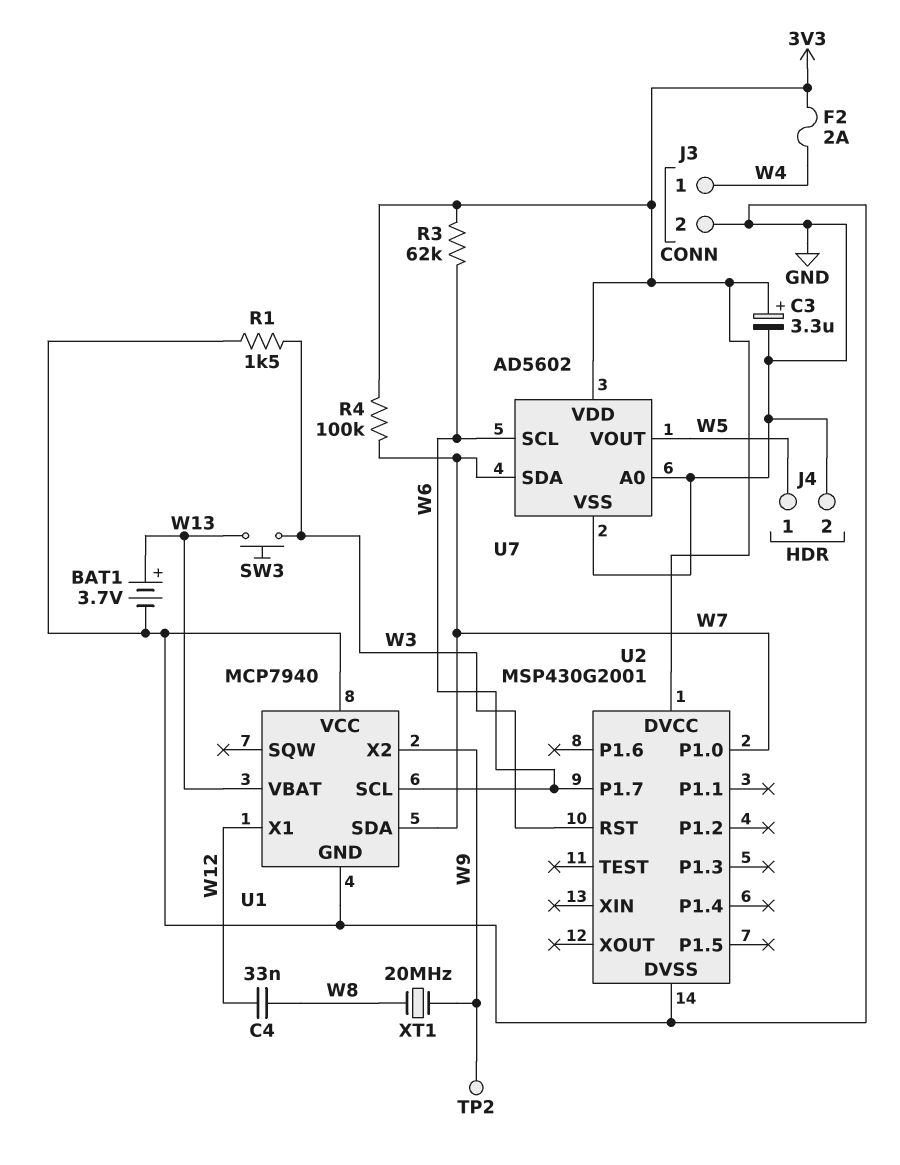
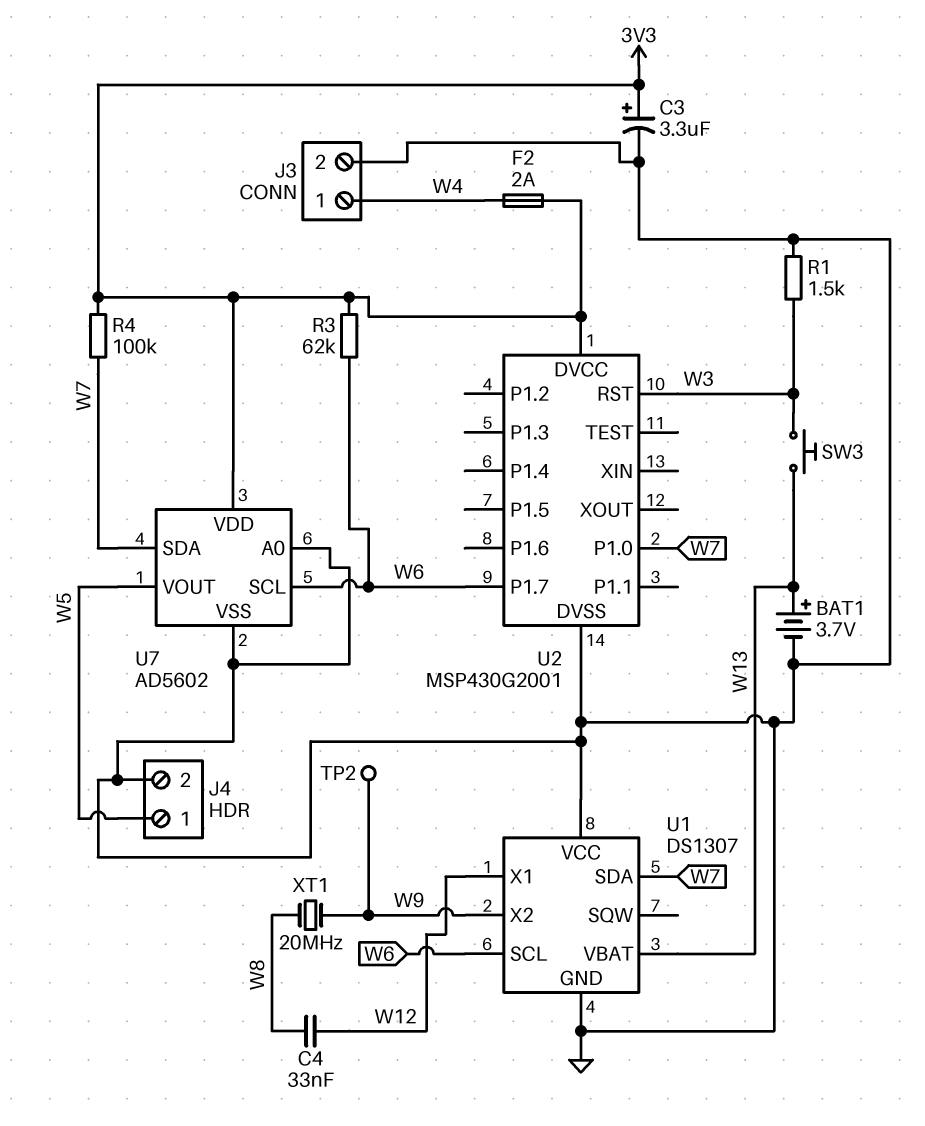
U1: MCP7940 -> DS1307

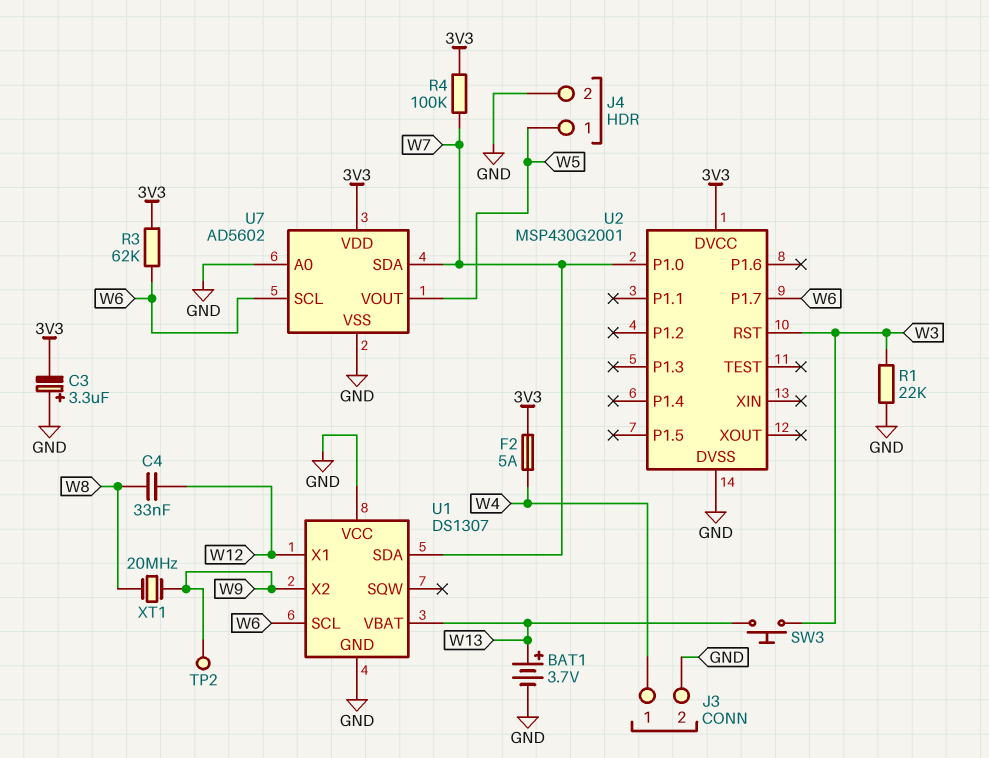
C3: 3.3uF (plus 3V3, minus GND) -> 3.3uF (plus GND, minus 3V3)
F2: 2A (3V3, W4) -> 5A (3V3, W4)
R1: 1.5k (GND, W3) -> 22k (GND, W3)

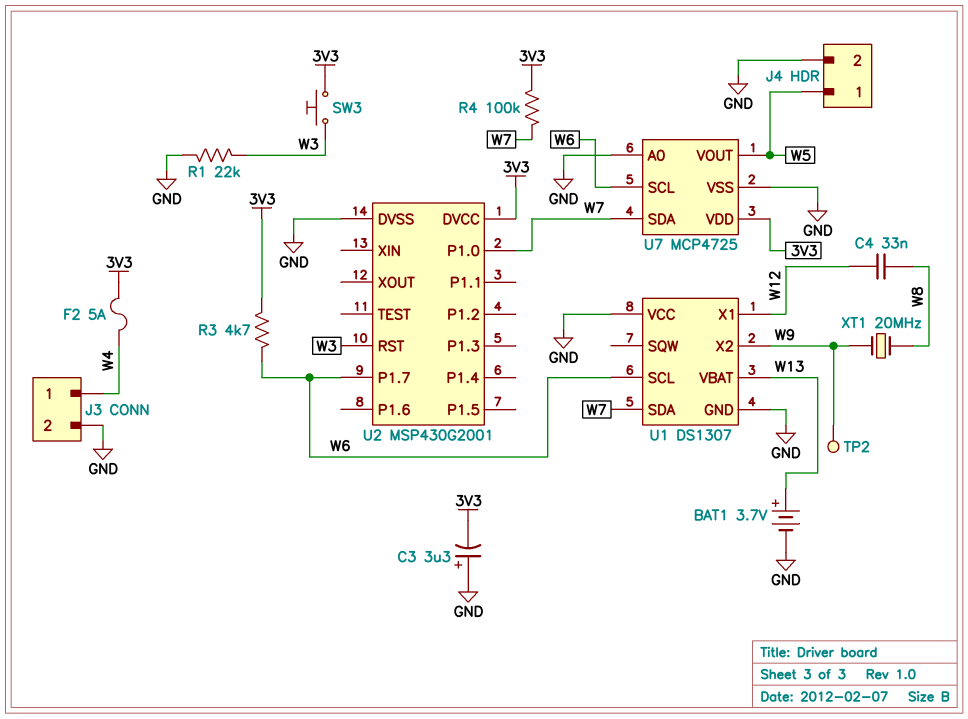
R3: 62k (3V3, W6) -> 4.7k (3V3, W6)
SW3: button (W3, W13) -> button (3V3, W3)
U7: AD5602 -> MCP4725

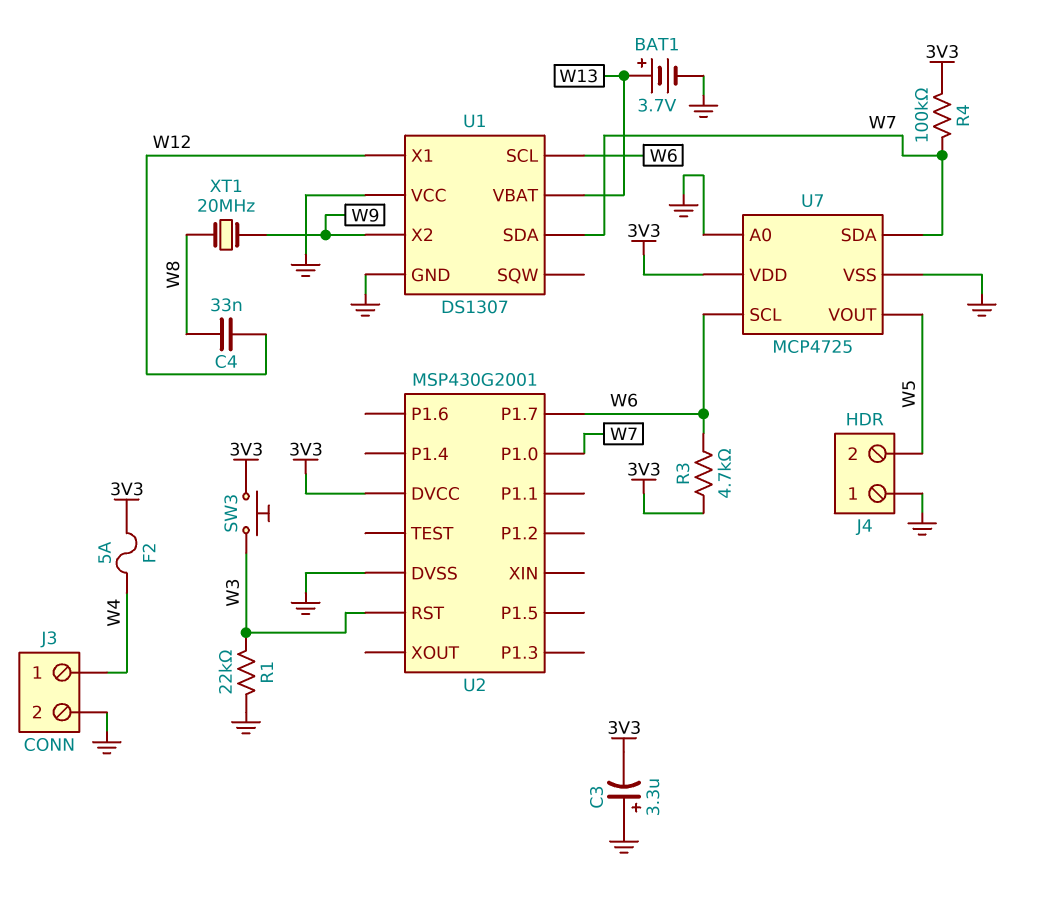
J4 pin 1: W5 -> GND
J4 pin 2: GND -> W5
TP2: test point (W9) -> none

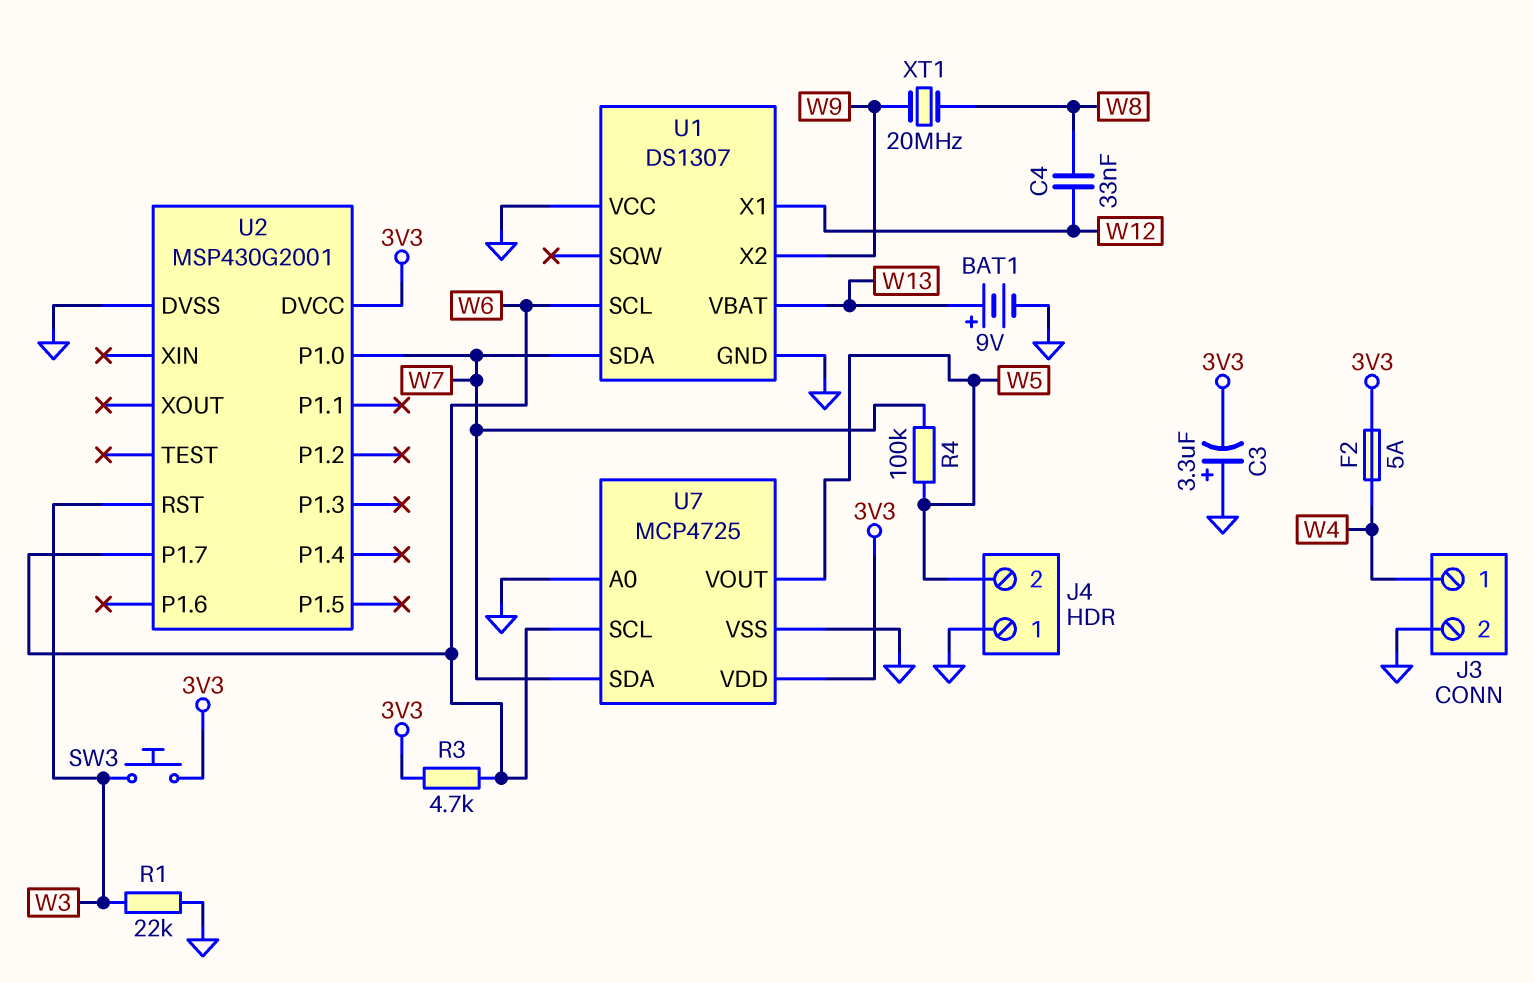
BAT1: 3.7V (plus W13, minus GND) -> 9V (plus W13, minus GND)
R4: 100k (3V3, W7) -> 100k (W5, W7)

